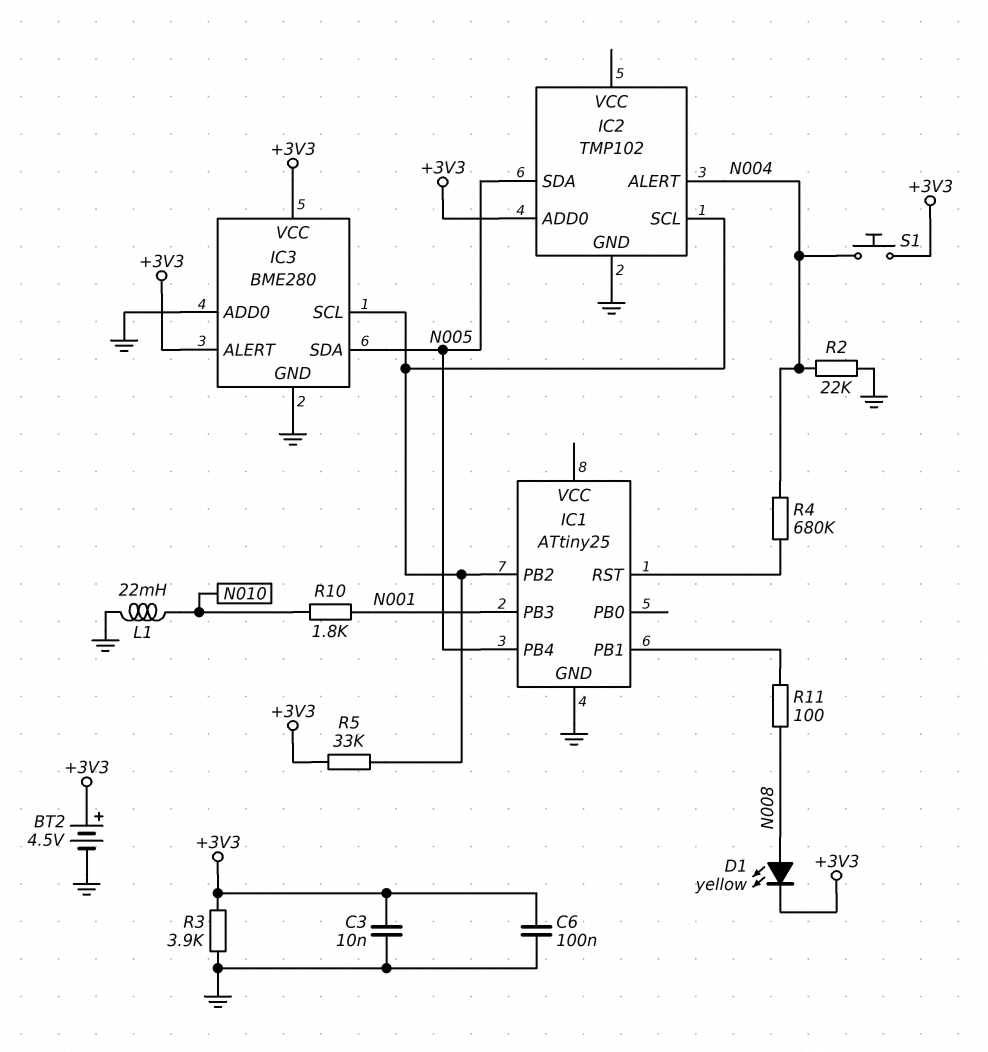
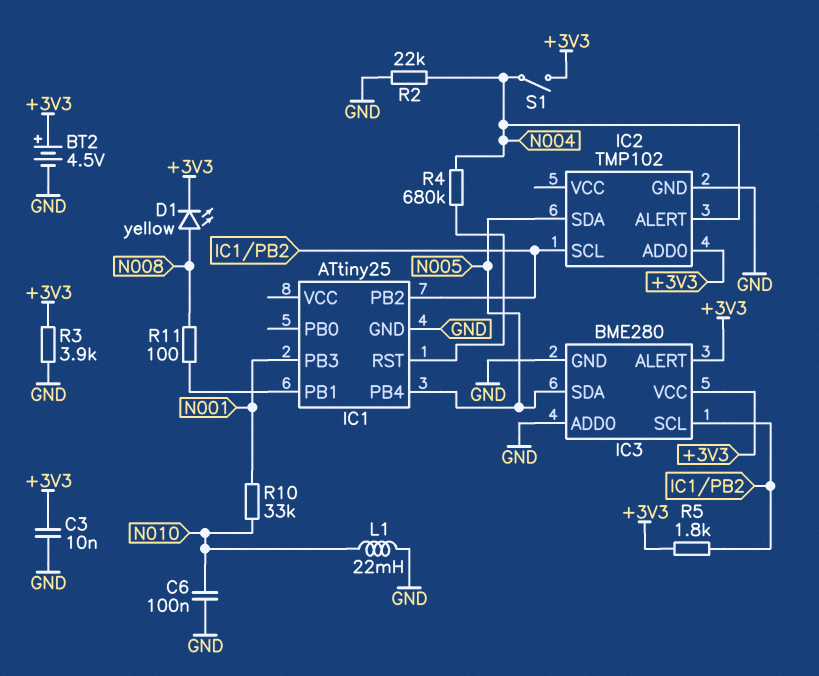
C6: 100nF (+3V3, GND) -> 100nF (GND, N010)
R5: 33k (+3V3, IC1/PB2) -> 1.8k (+3V3, IC1/PB2)
R10: 1.8k (N001, N010) -> 33k (N001, N010)
S1: button (+3V3, N004) -> switch (+3V3, N004)

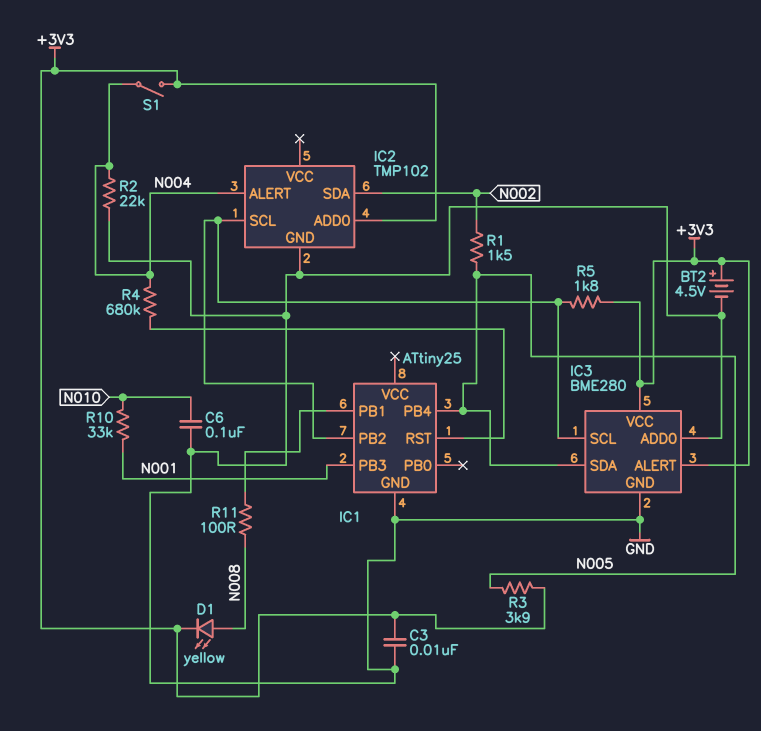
IC2 pin SDA: N005 -> N002
L1: 22mH (GND, N010) -> none
R1: none -> 1.5k (N002, N005)
R3: 3.9k (+3V3, GND) -> 3.9k (+3V3, N005)

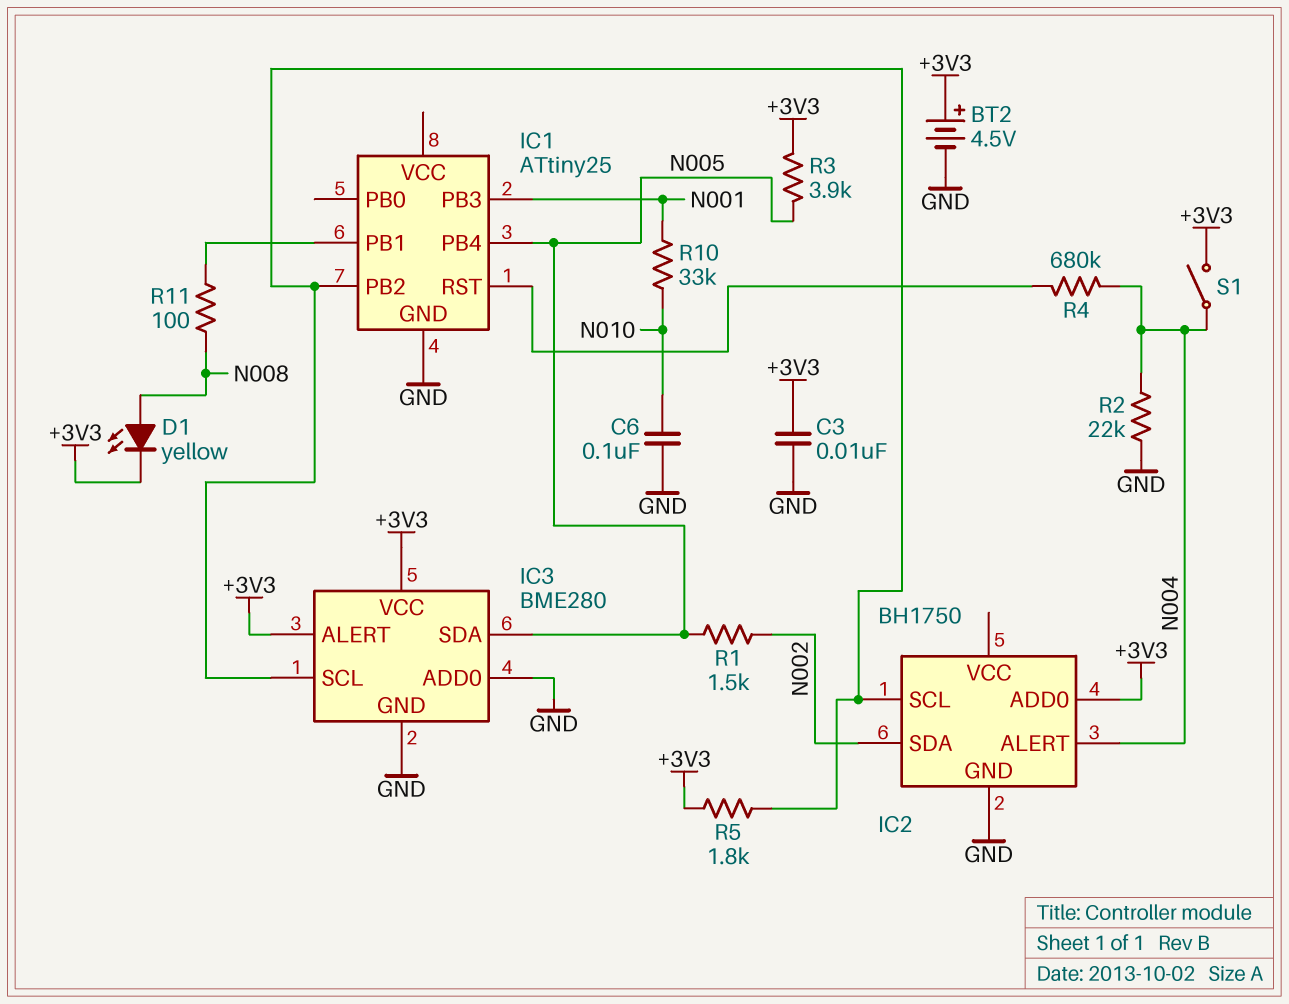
IC2: TMP102 -> BH1750

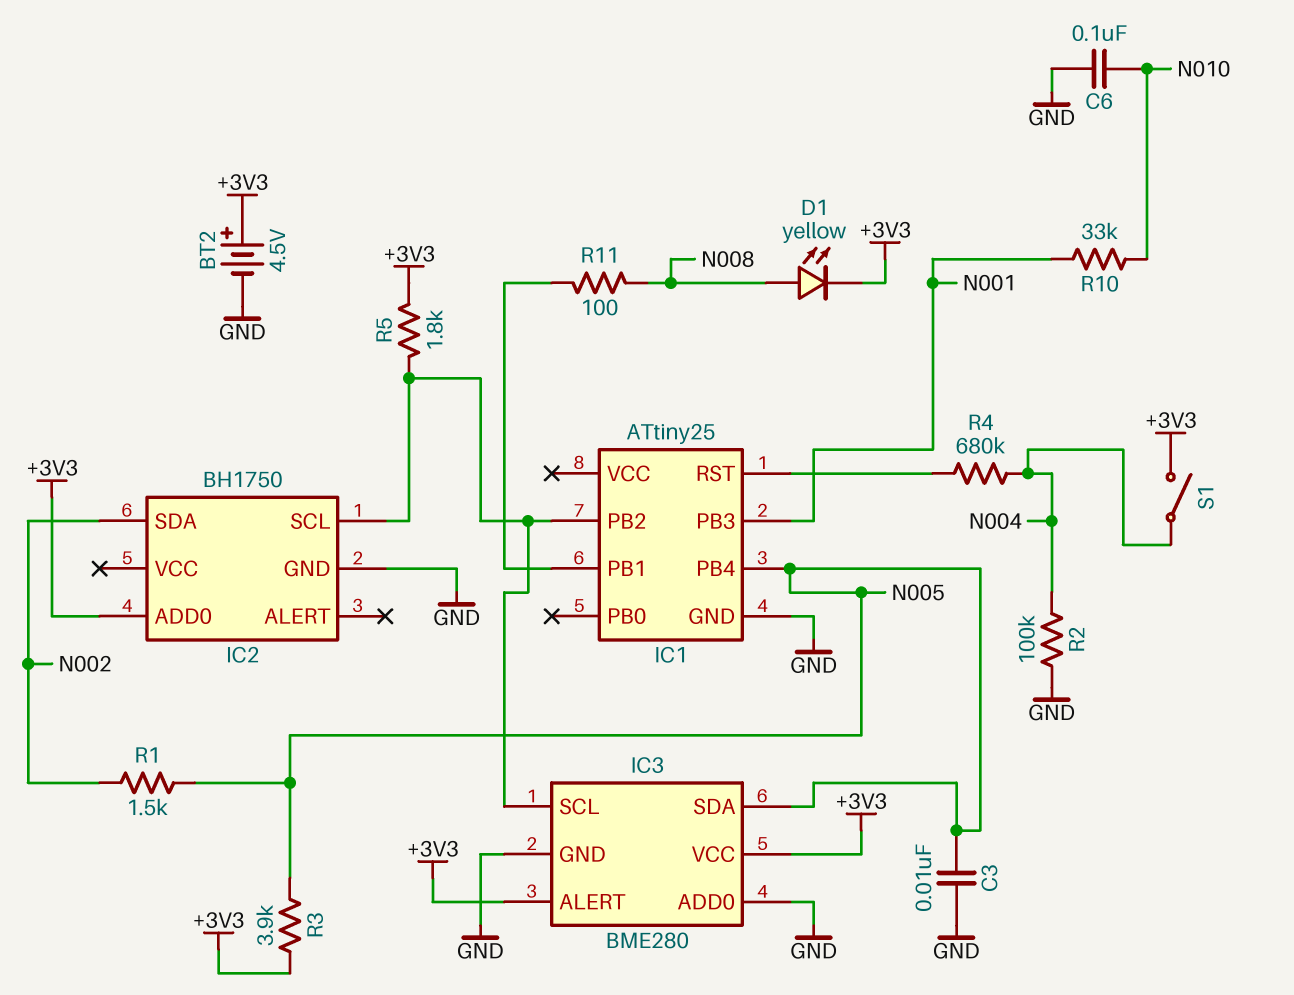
C3: 10nF (+3V3, GND) -> 10nF (GND, N005)
IC2 pin ALERT: N004 -> none
R2: 22k (GND, N004) -> 100k (GND, N004)

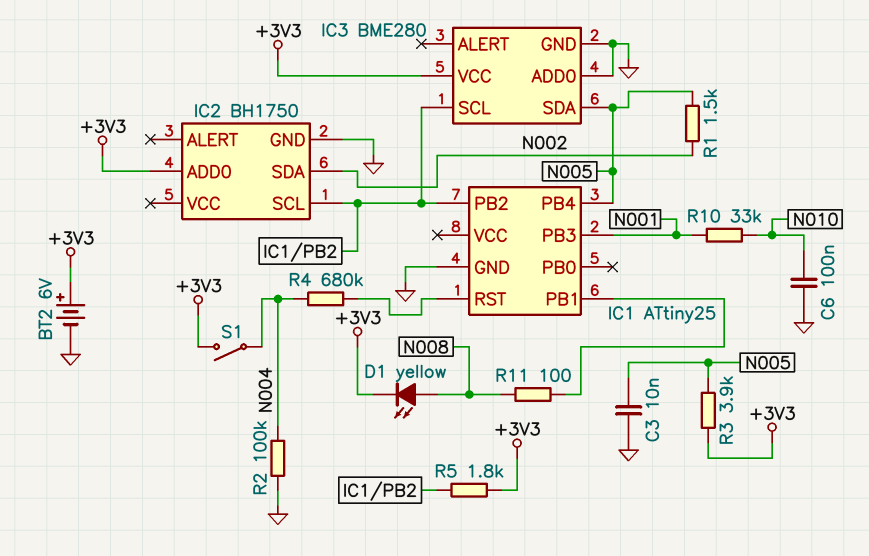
BT2: 4.5V (plus +3V3, minus GND) -> 6V (plus +3V3, minus GND)
IC3 pin ALERT: +3V3 -> none

